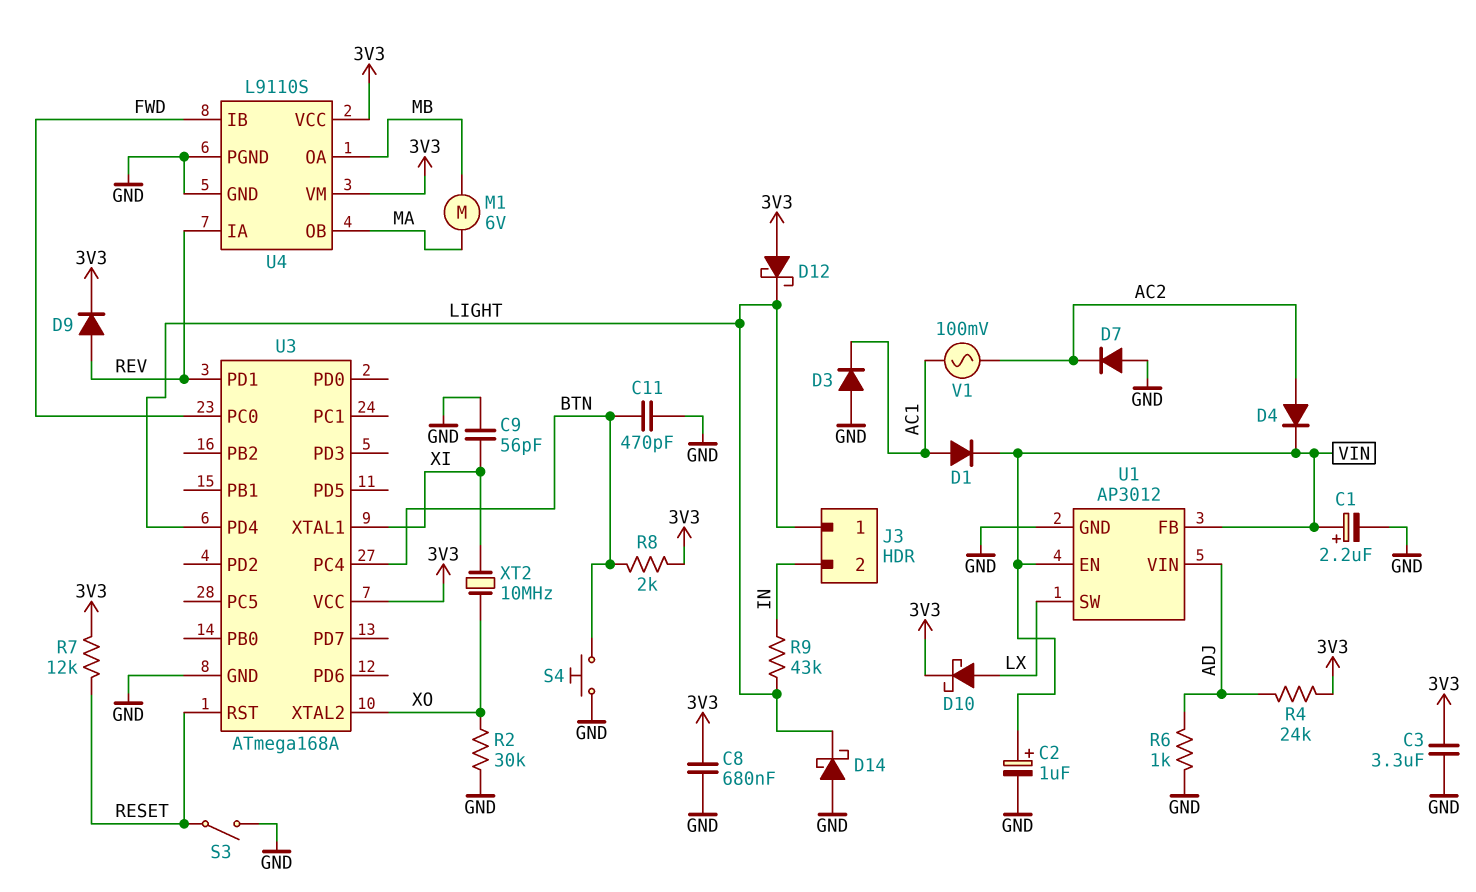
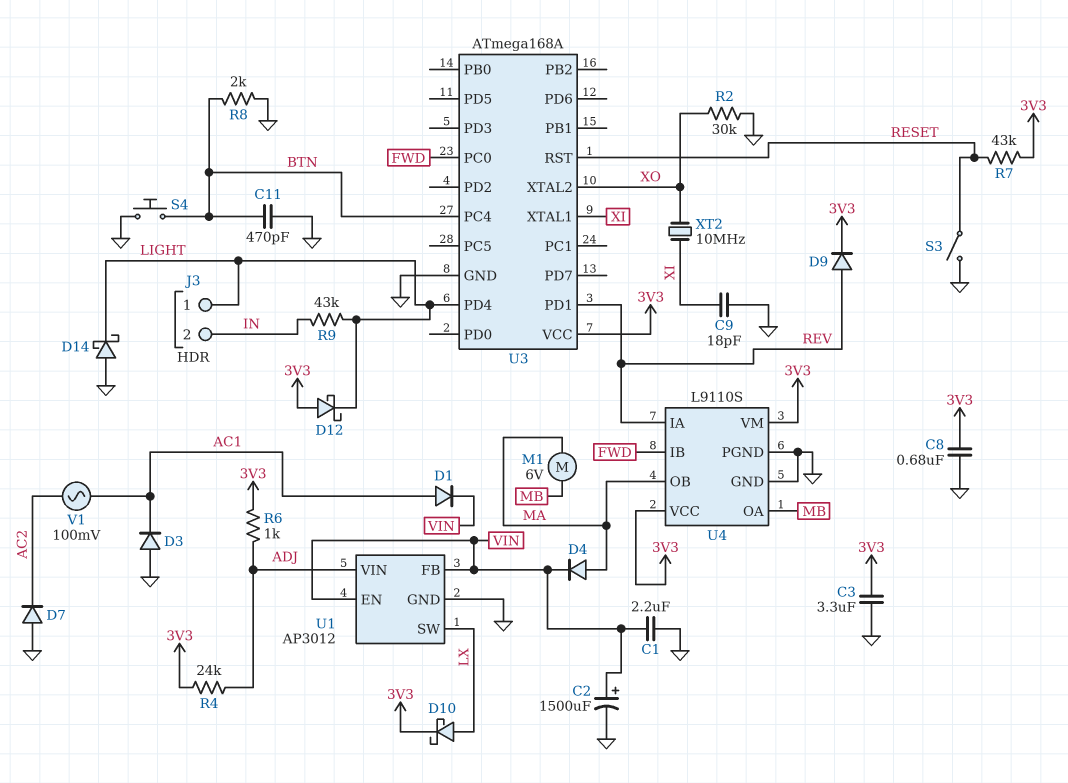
C1: 2.2uF (plus VIN, minus GND) -> 2.2uF (GND, VIN)
C2: 1uF (plus VIN, minus GND) -> 1500uF (plus VIN, minus GND)
C9: 56pF (GND, XI) -> 18pF (GND, XI)
D4: diode (A AC2, K VIN) -> diode (A MA, K VIN)
R6: 1k (ADJ, GND) -> 1k (3V3, ADJ)
R7: 12k (3V3, RESET) -> 43k (3V3, RESET)
R8: 2k (3V3, BTN) -> 2k (BTN, GND)

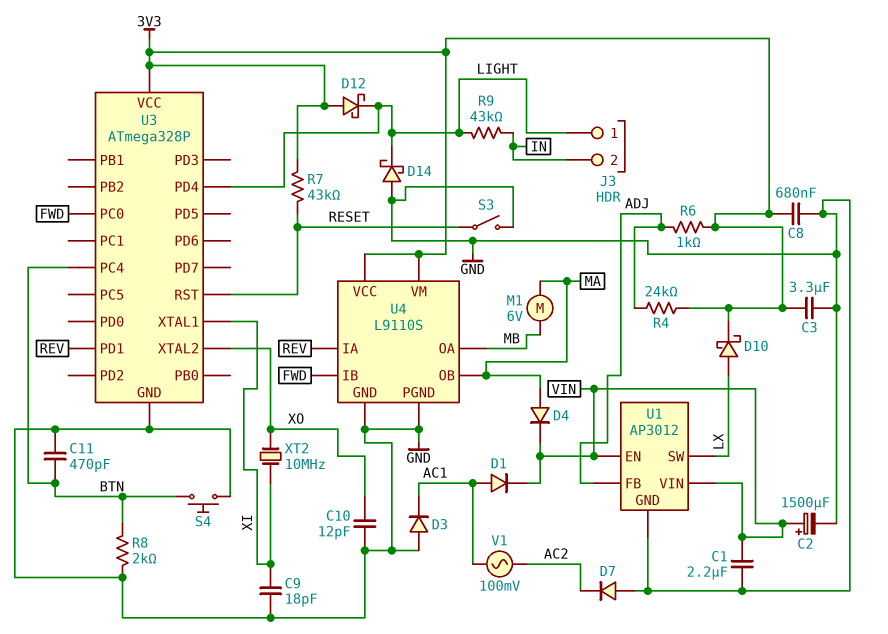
C10: none -> 12pF (GND, XO)
D9: diode (A REV, K 3V3) -> none
R2: 30k (GND, XO) -> none
U1 pin FB: VIN -> ADJ
U1 pin VIN: ADJ -> VIN
U3: ATmega168A -> ATmega328P

